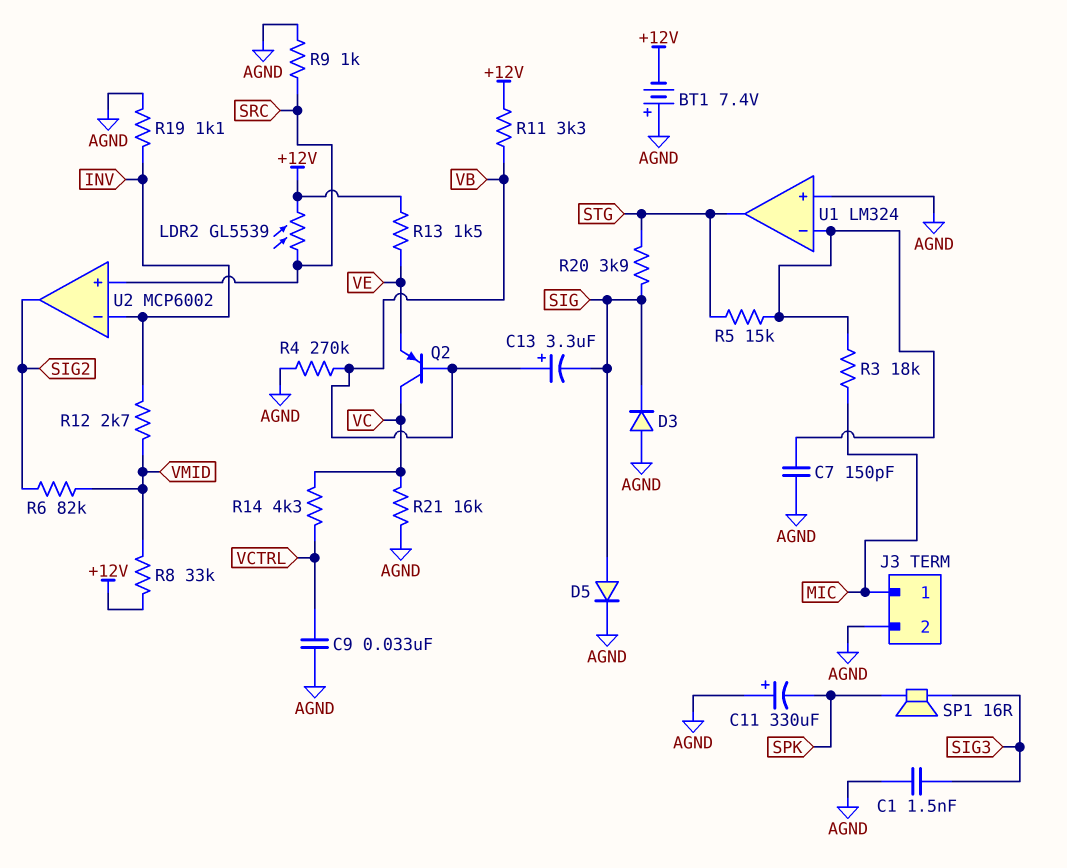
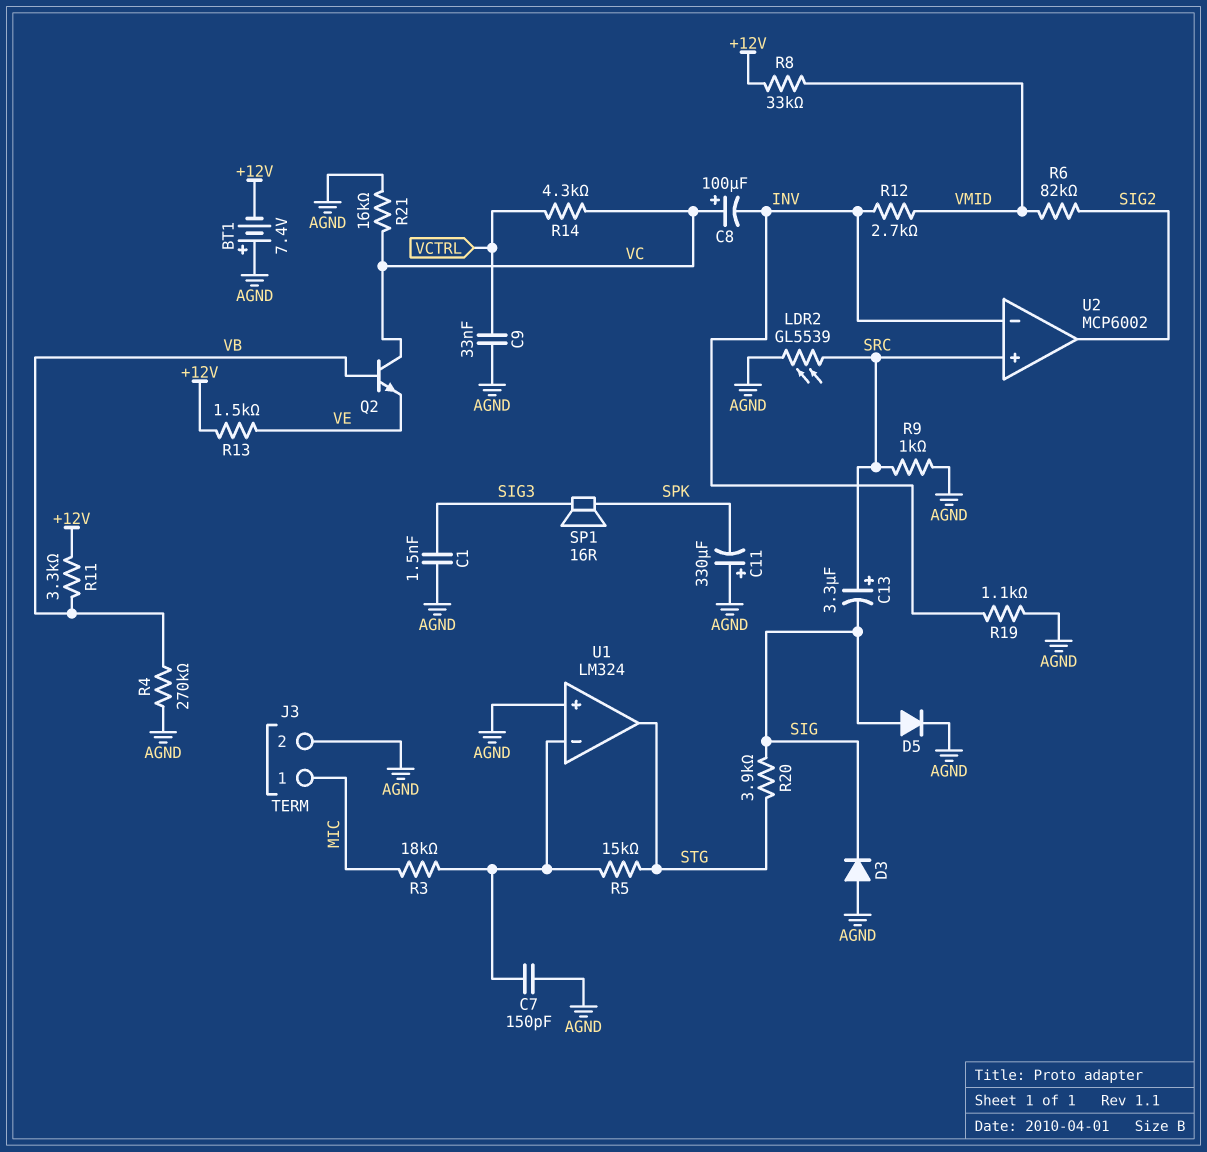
C8: none -> 100uF (plus VC, minus INV)
C13: 3.3uF (plus VB, minus SIG) -> 3.3uF (plus SRC, minus SIG)
LDR2: GL5539 (+12V, SRC) -> GL5539 (AGND, SRC)
Q2: PNP (B VB, C VC, E VE) -> NPN (B VB, C VC, E VE)

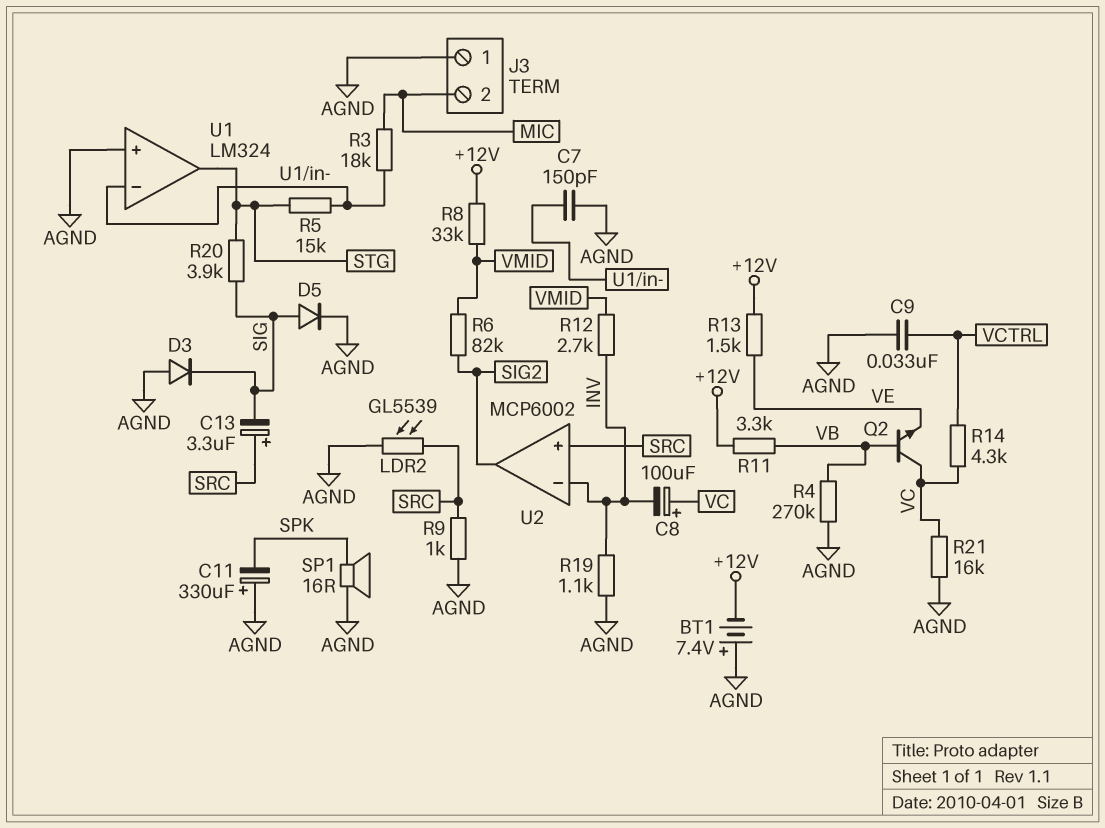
C1: 1.5nF (AGND, SIG3) -> none
J3 pin 1: MIC -> AGND
J3 pin 2: AGND -> MIC
SP1: speaker 16R (SIG3, SPK) -> speaker 16R (AGND, SPK)

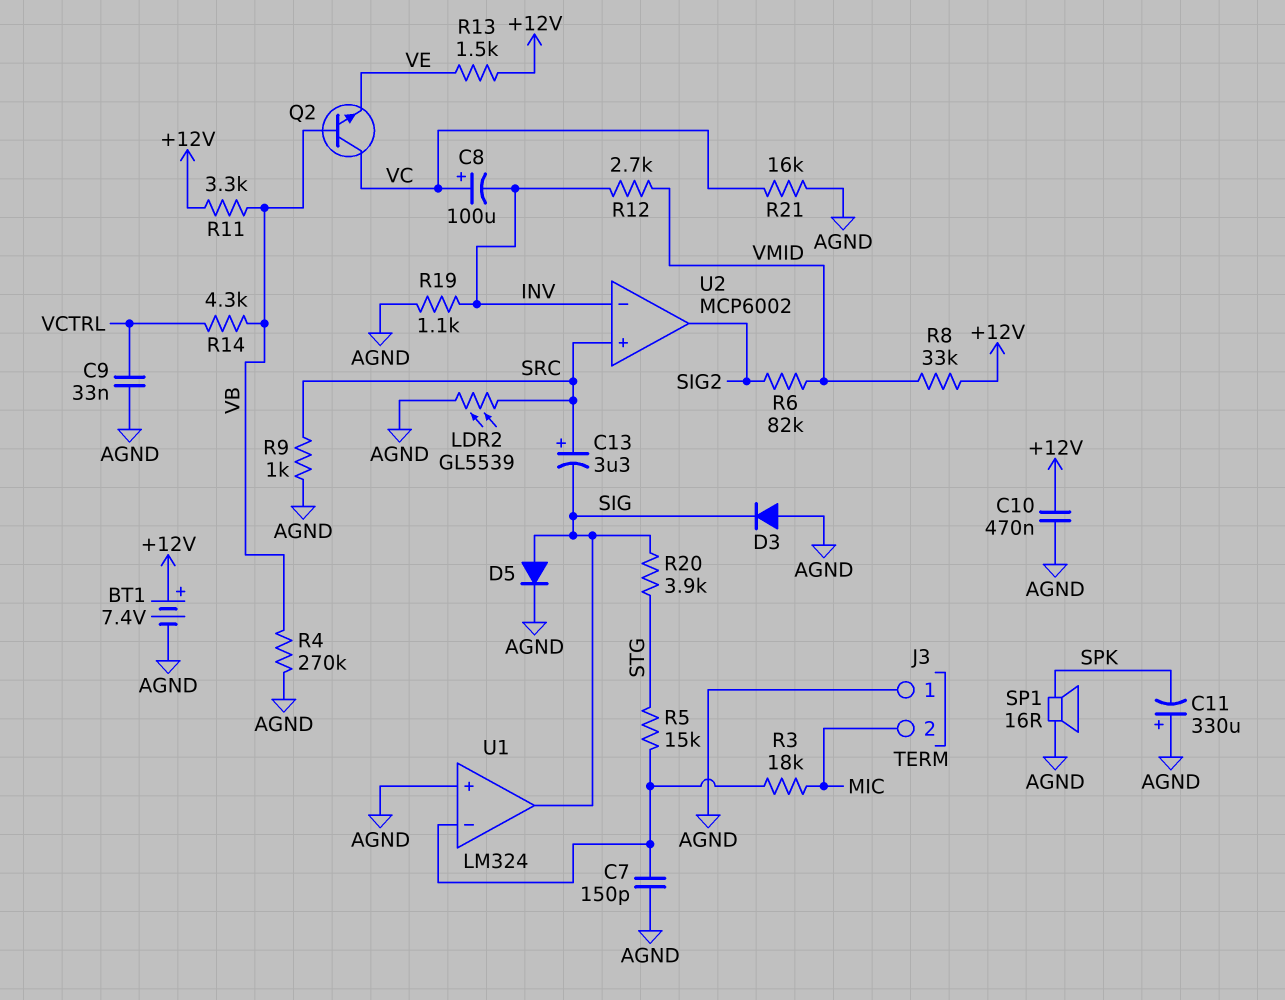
BT1: 7.4V (plus AGND, minus +12V) -> 7.4V (plus +12V, minus AGND)
C10: none -> 470nF (+12V, AGND)
R14: 4.3k (VC, VCTRL) -> 4.3k (VB, VCTRL)
U1 pin out: STG -> SIG

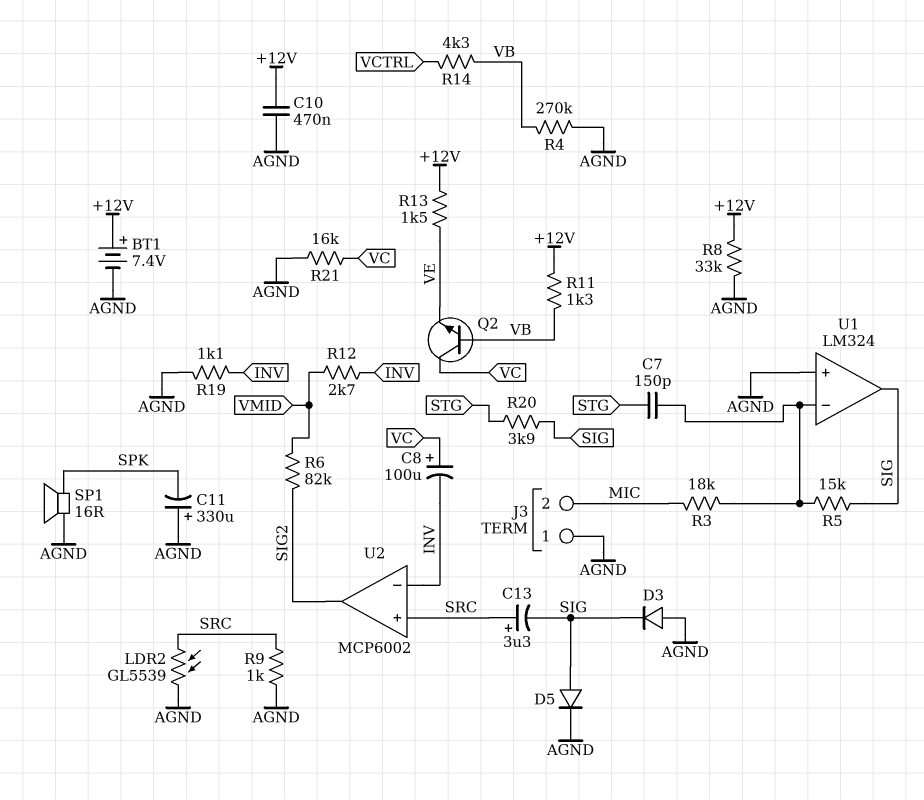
C7: 150pF (AGND, U1/in-) -> 150pF (STG, U1/in-)
C9: 33nF (AGND, VCTRL) -> none
R5: 15k (STG, U1/in-) -> 15k (SIG, U1/in-)
R8: 33k (+12V, VMID) -> 33k (+12V, AGND)
R11: 3.3k (+12V, VB) -> 1.3k (+12V, VB)

